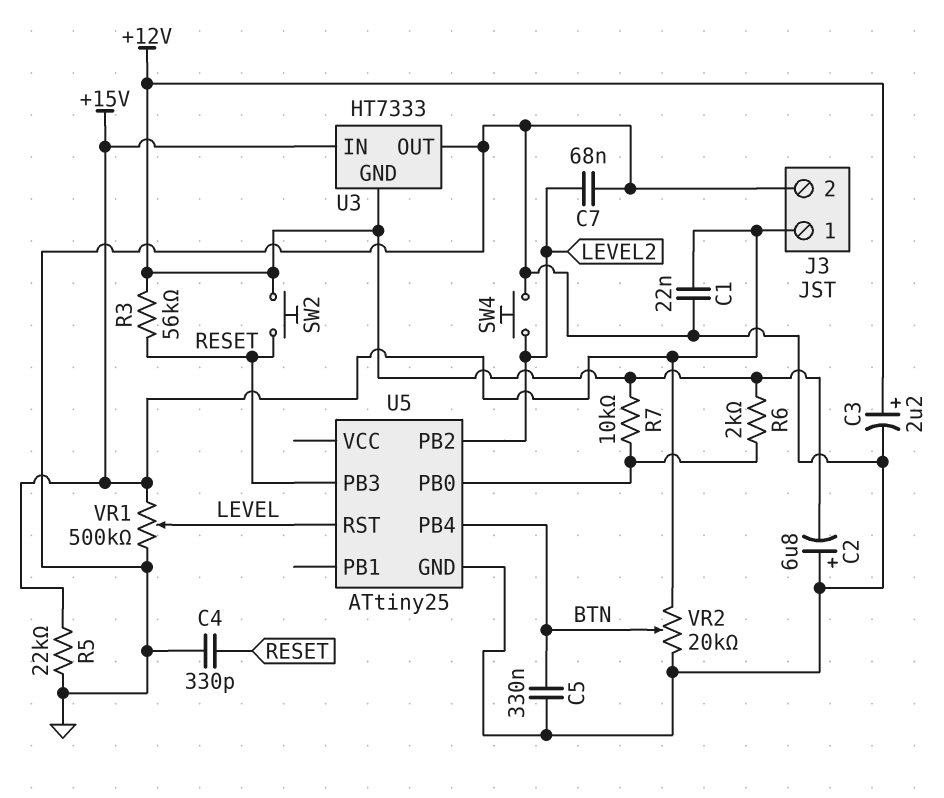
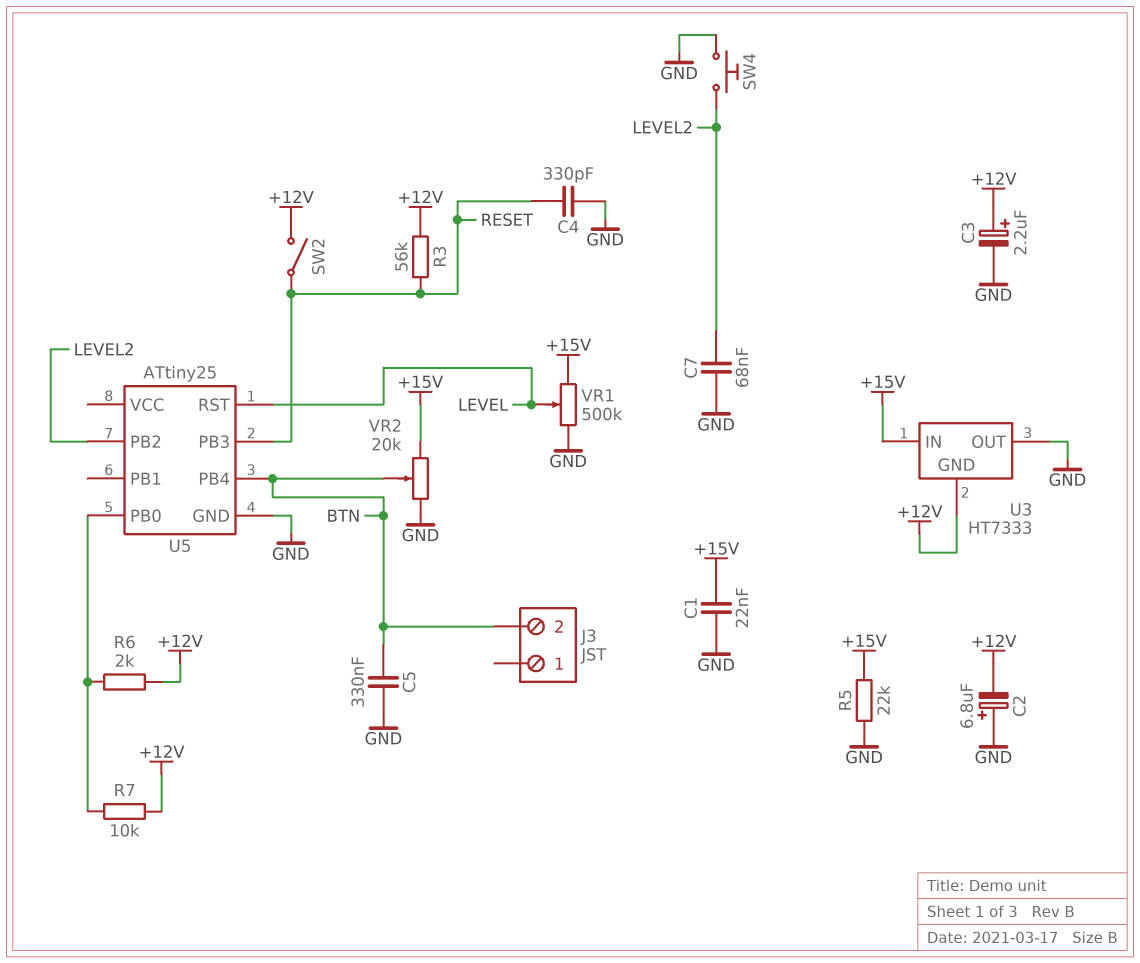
J3 pin 1: +15V -> none
J3 pin 2: GND -> BTN
SW2: button (+12V, RESET) -> switch (+12V, RESET)

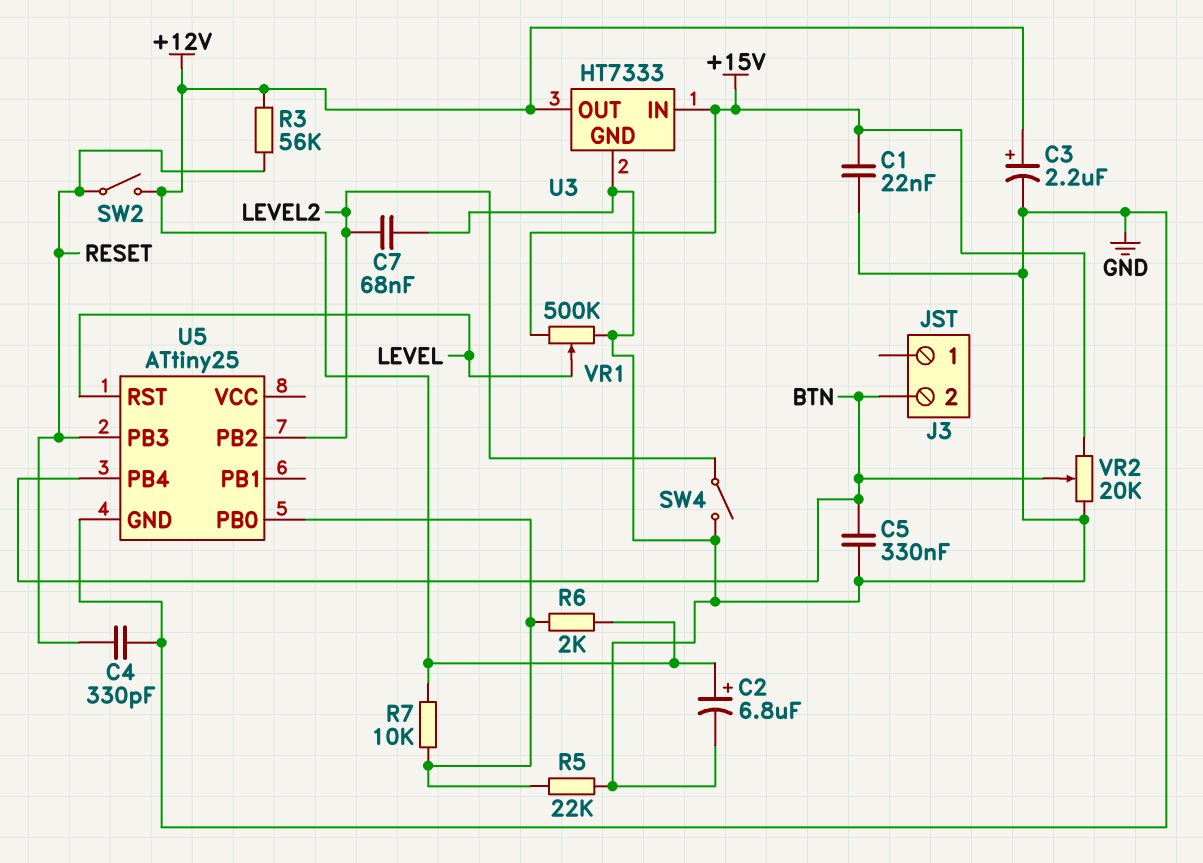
C2: 6.8uF (plus GND, minus +12V) -> 6.8uF (plus +12V, minus GND)
R5: 22k (+15V, GND) -> 22k (GND, U5/PB0)
SW4: button (GND, LEVEL2) -> switch (GND, LEVEL2)
U3 pin GND: +12V -> GND
U3 pin OUT: GND -> +12V

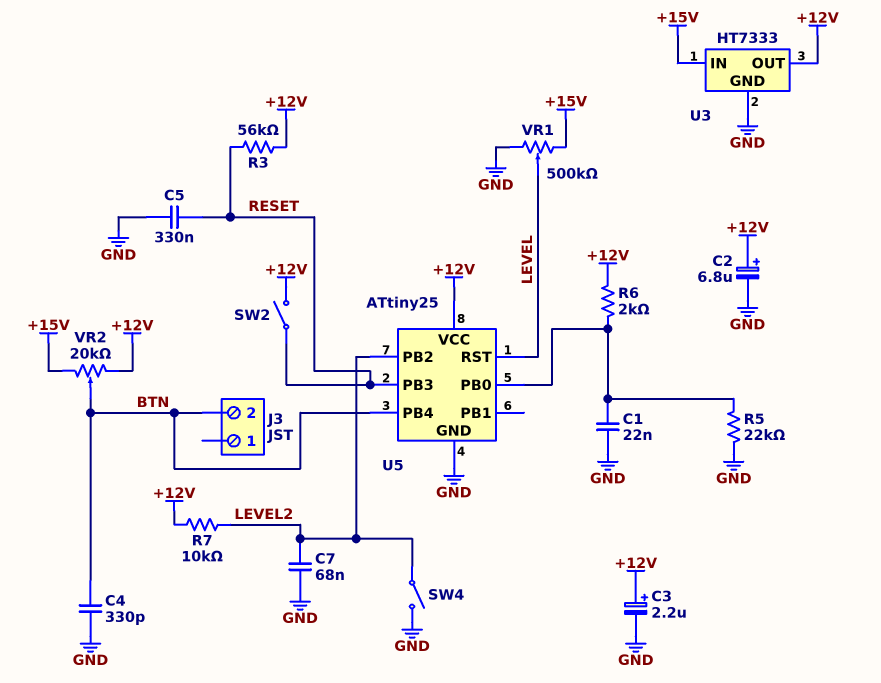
C1: 22nF (+15V, GND) -> 22nF (GND, U5/PB0)
C4: 330pF (GND, RESET) -> 330pF (BTN, GND)
C5: 330nF (BTN, GND) -> 330nF (GND, RESET)
R7: 10k (+12V, U5/PB0) -> 10k (+12V, LEVEL2)
U5 pin VCC: none -> +12V
VR2: 20k (+15V, GND, wiper BTN) -> 20k (+12V, +15V, wiper BTN)

